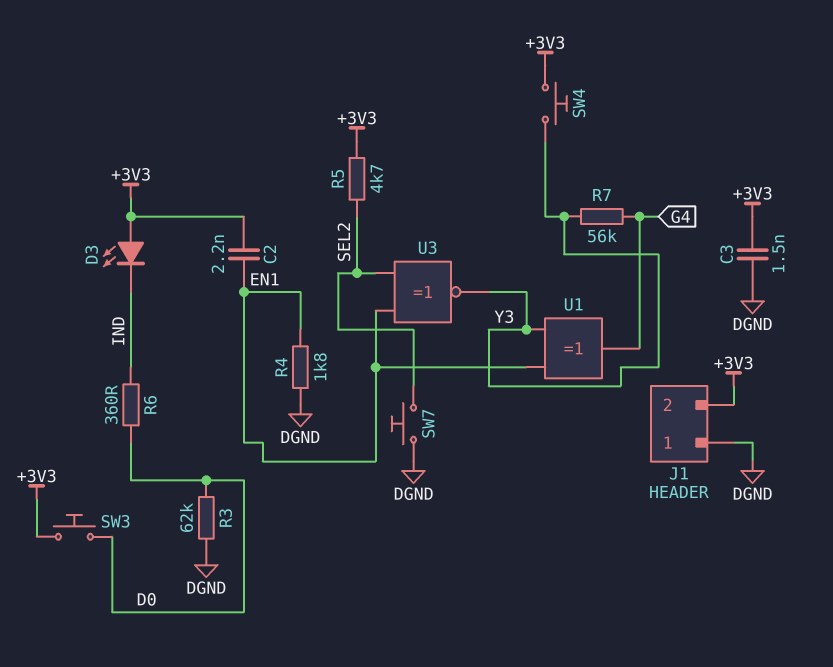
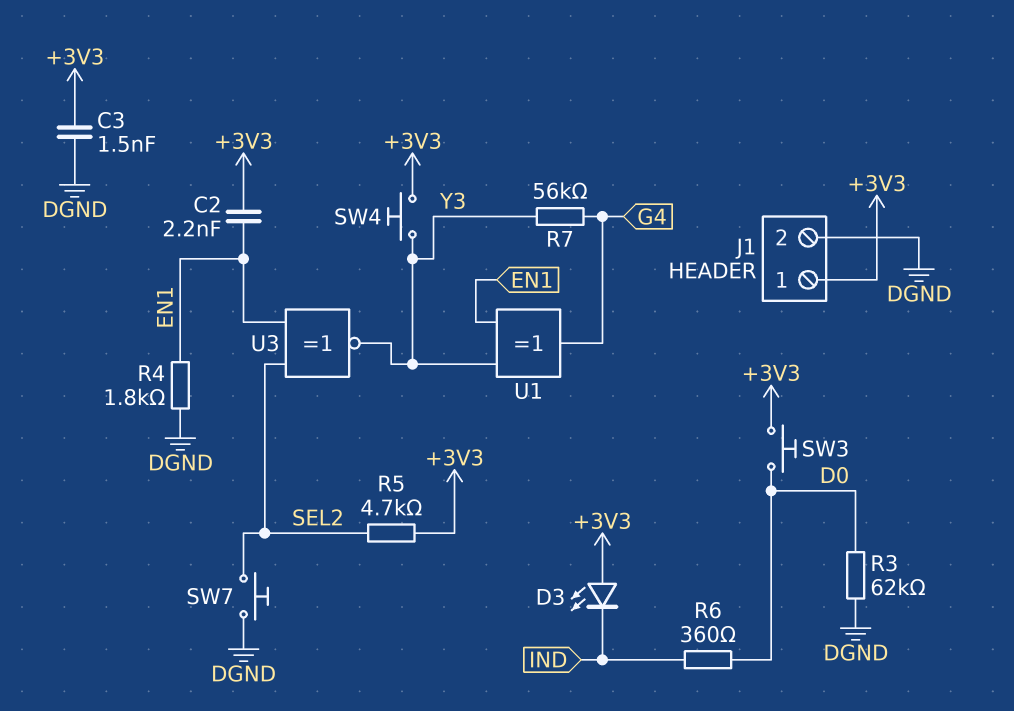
J1 pin 1: DGND -> +3V3
J1 pin 2: +3V3 -> DGND

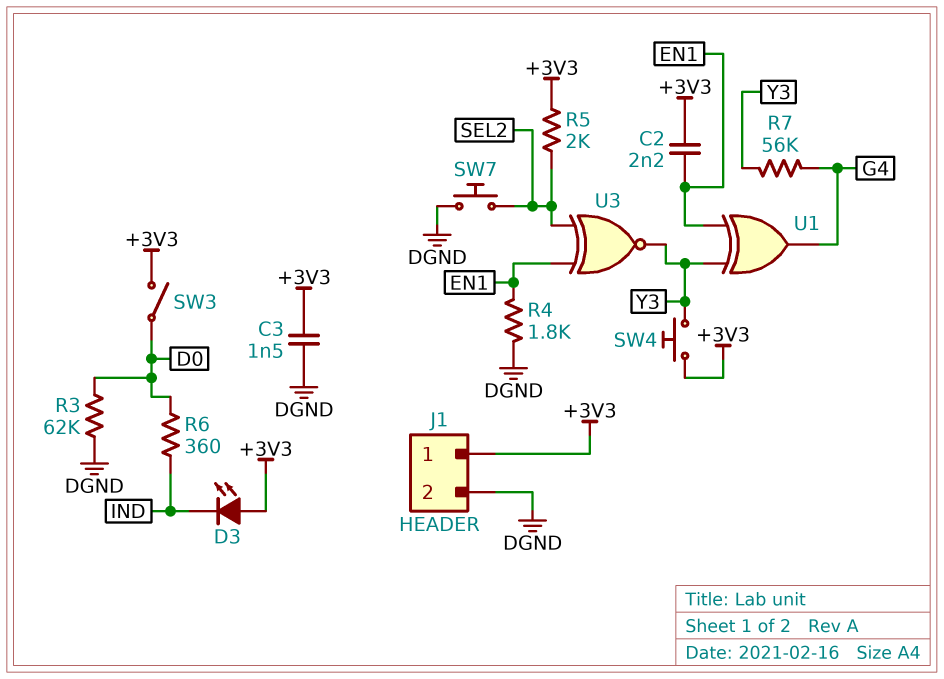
R5: 4.7k (+3V3, SEL2) -> 2k (+3V3, SEL2)
SW3: button (+3V3, D0) -> switch (+3V3, D0)

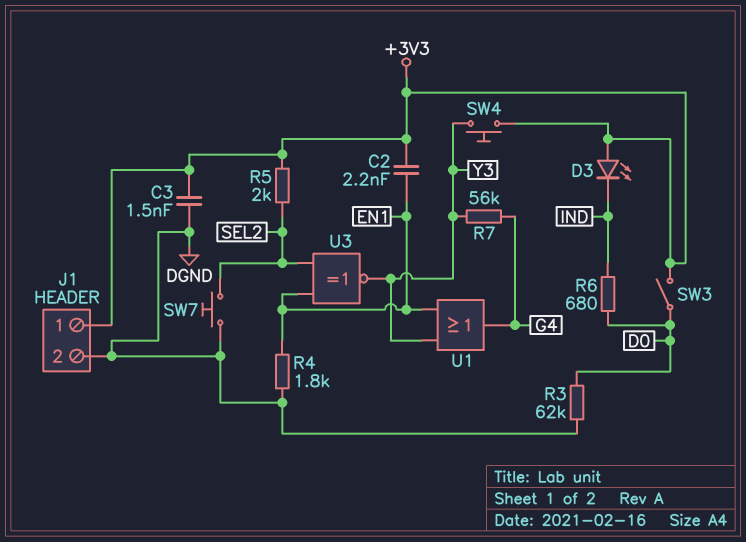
R6: 360 (D0, IND) -> 680 (D0, IND)
U1: XOR (in EN1, in Y3, out G4) -> OR (in EN1, in Y3, out G4)

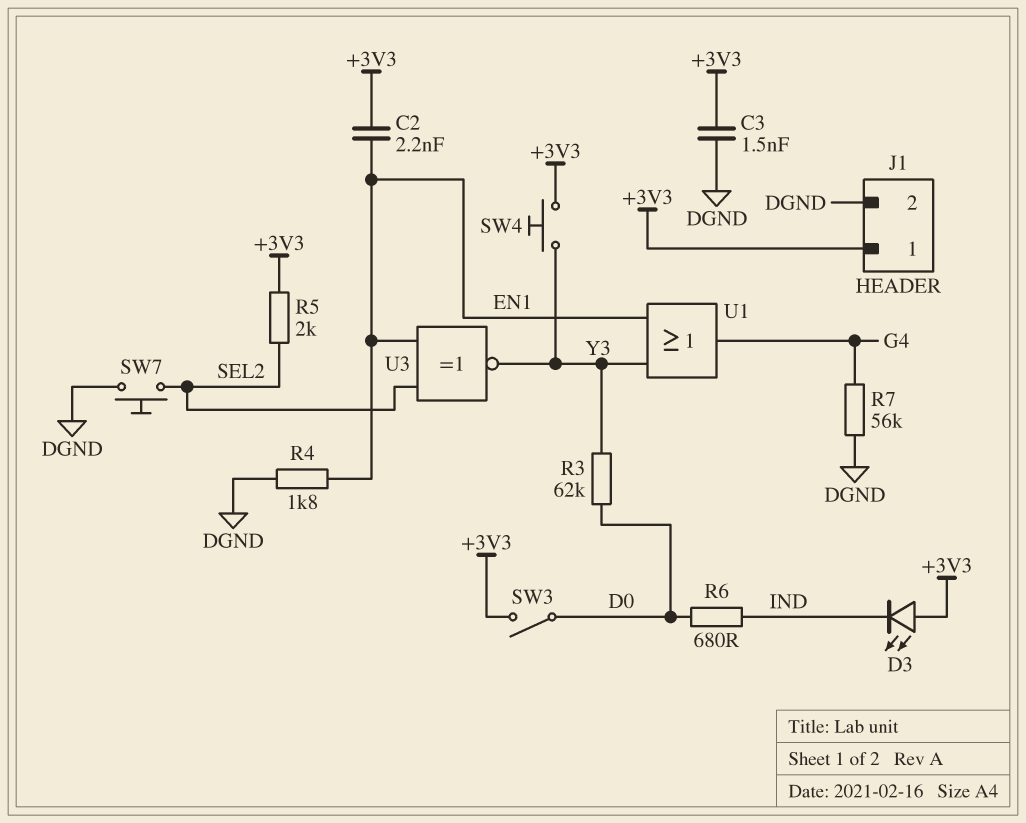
R3: 62k (D0, DGND) -> 62k (D0, Y3)
R7: 56k (G4, Y3) -> 56k (DGND, G4)

